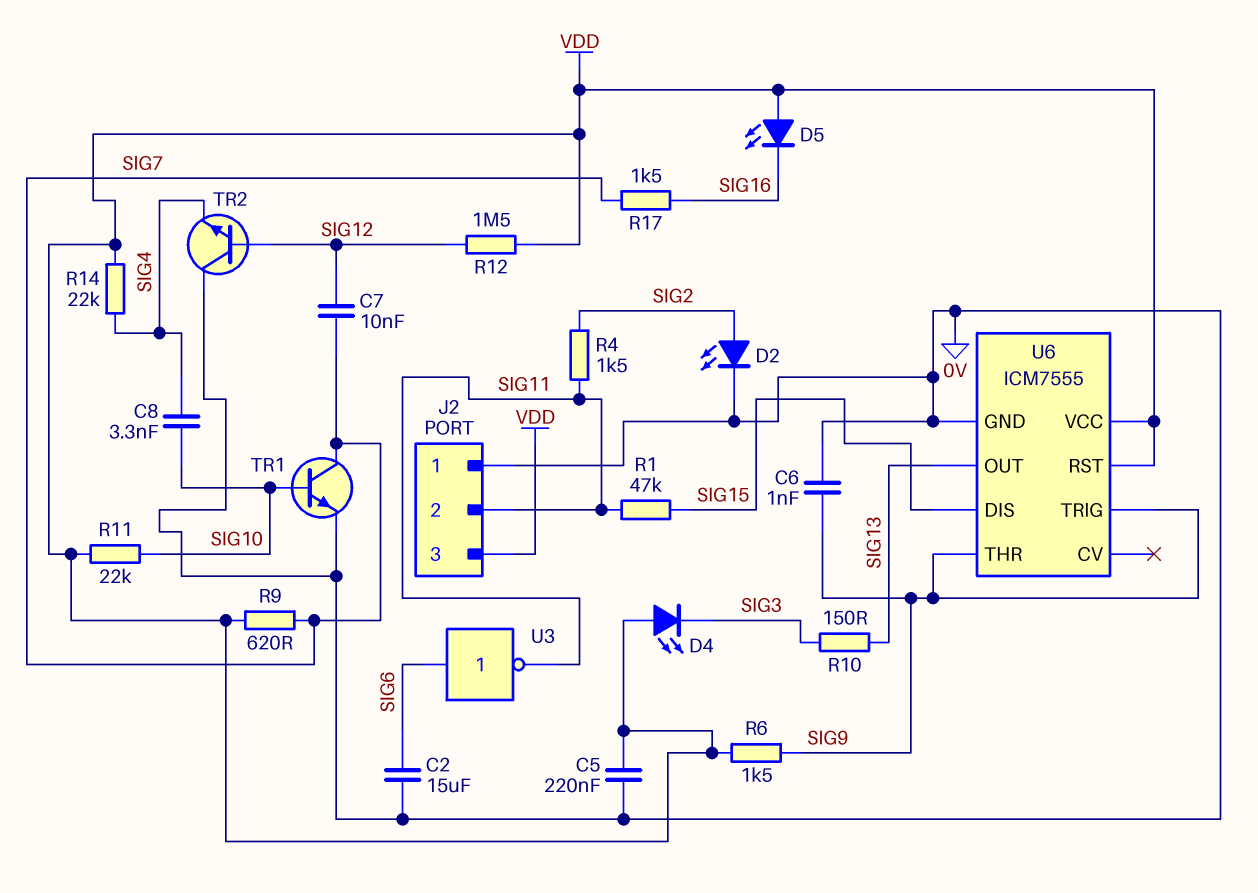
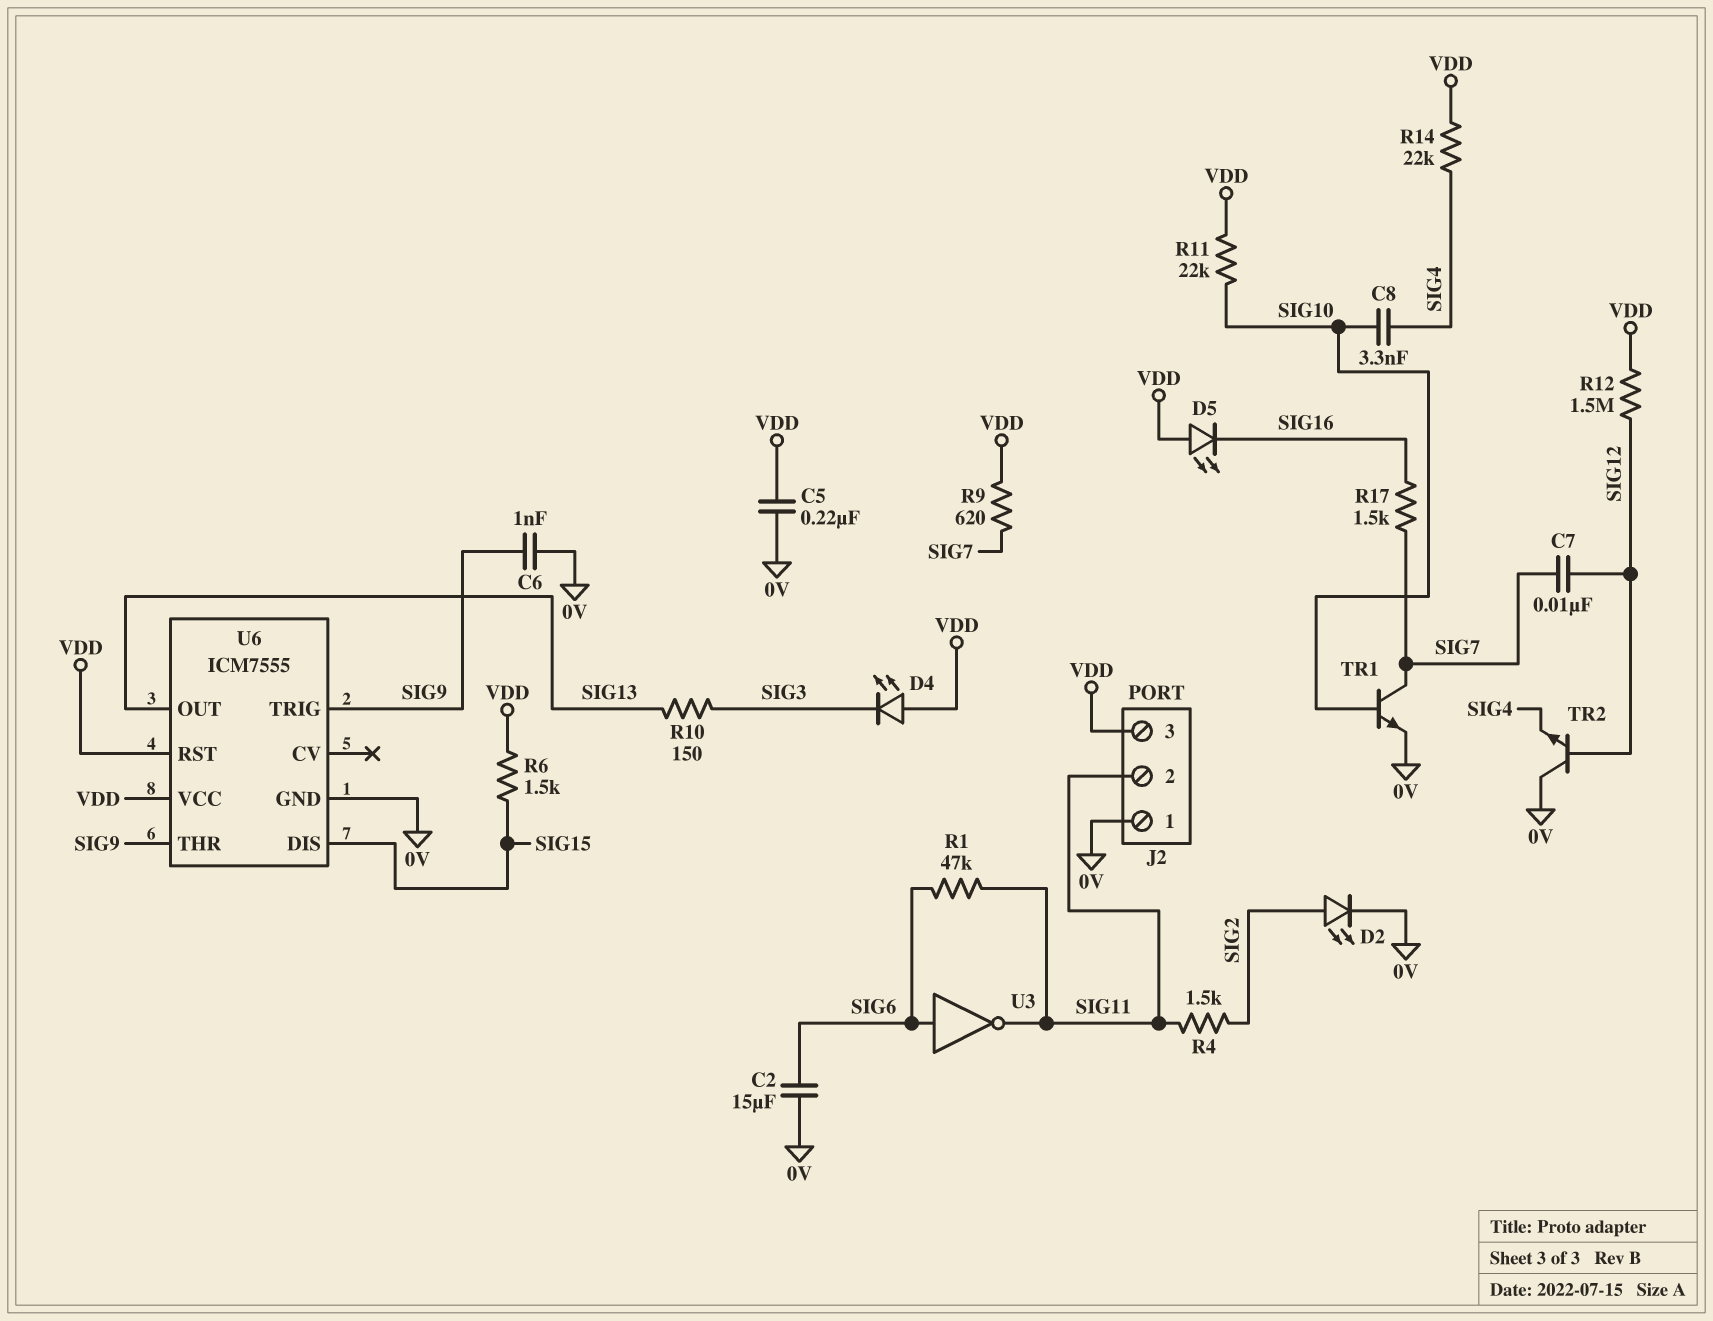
R1: 47k (SIG11, SIG15) -> 47k (SIG6, SIG11)
R6: 1.5k (SIG9, VDD) -> 1.5k (SIG15, VDD)

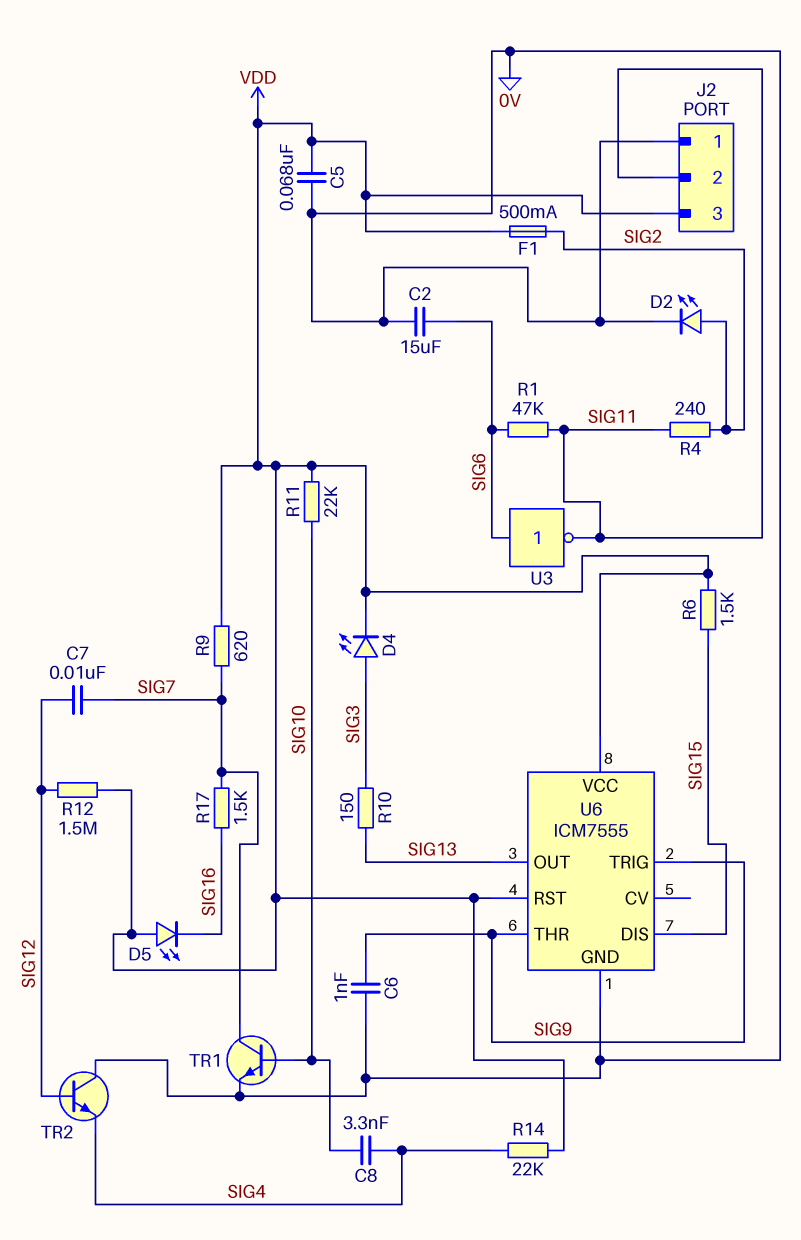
C5: 220nF (0V, VDD) -> 68nF (0V, VDD)
D4: LED (A VDD, K SIG3) -> LED (A SIG3, K VDD)
F1: none -> 500mA (SIG2, VDD)
R4: 1.5k (SIG2, SIG11) -> 240 (SIG2, SIG11)

